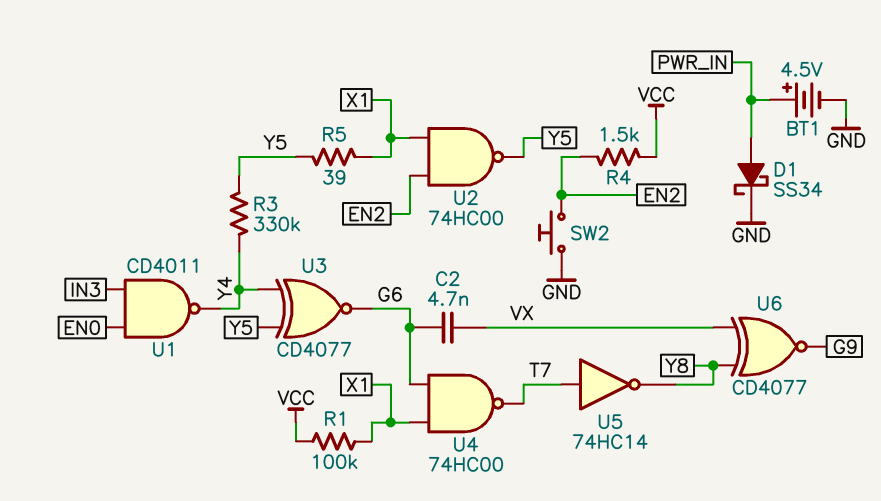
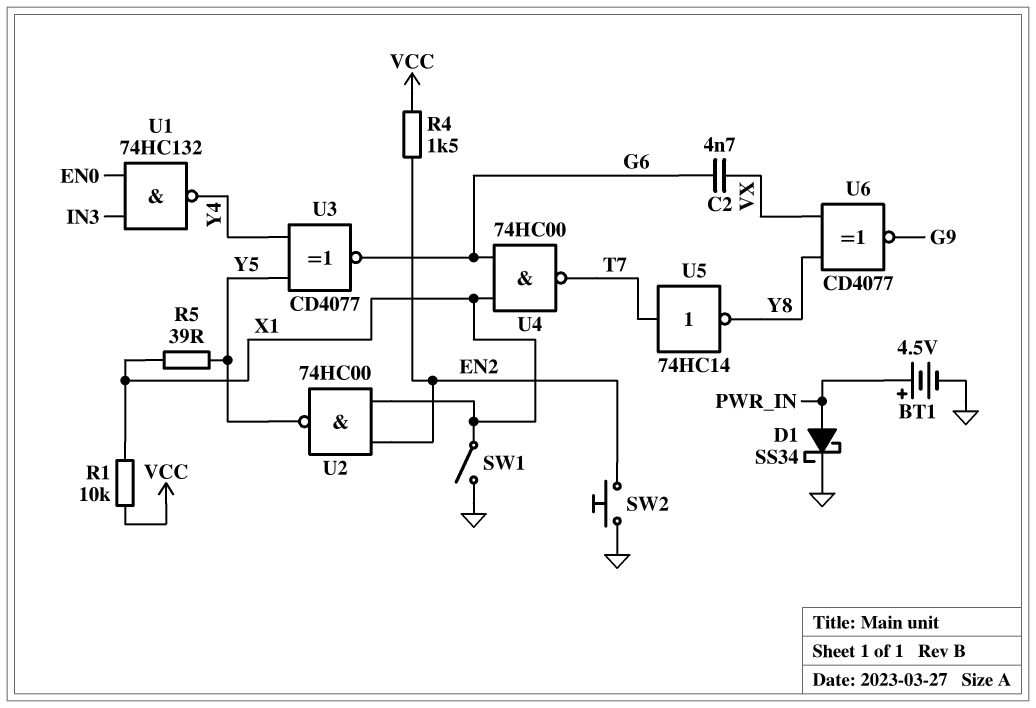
R1: 100k (VCC, X1) -> 10k (VCC, X1)
R3: 330k (Y4, Y5) -> none
SW1: none -> switch (GND, X1)
U1: NAND CD4011 (in EN0, in IN3, out Y4) -> NAND 74HC132 (in EN0, in IN3, out Y4)

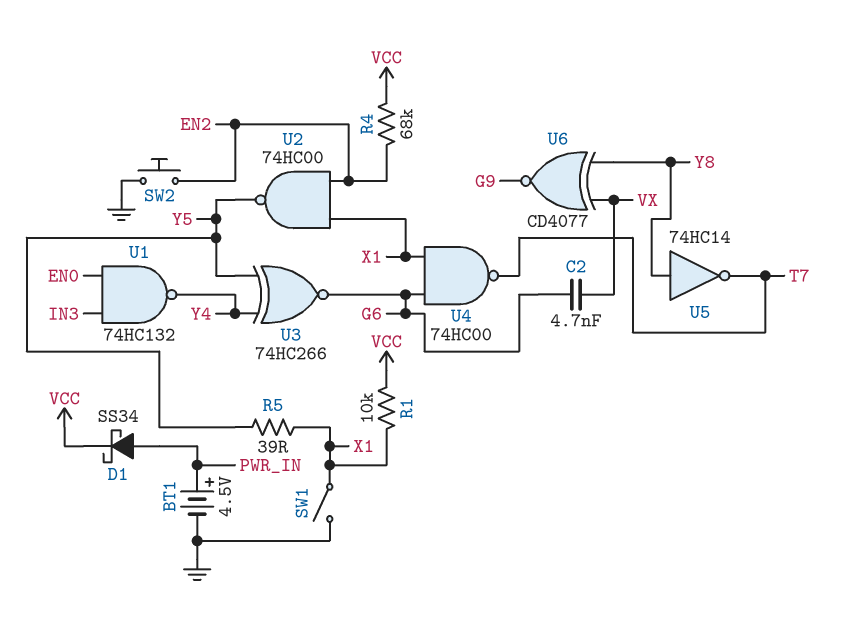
D1: schottky SS34 (A PWR_IN, K GND) -> schottky SS34 (A PWR_IN, K VCC)
R4: 1.5k (EN2, VCC) -> 68k (EN2, VCC)
U3: XNOR CD4077 (in Y4, in Y5, out G6) -> XNOR 74HC266 (in Y4, in Y5, out G6)
U5: NOT 74HC14 (in T7, out Y8) -> NOT 74HC14 (in Y8, out T7)

